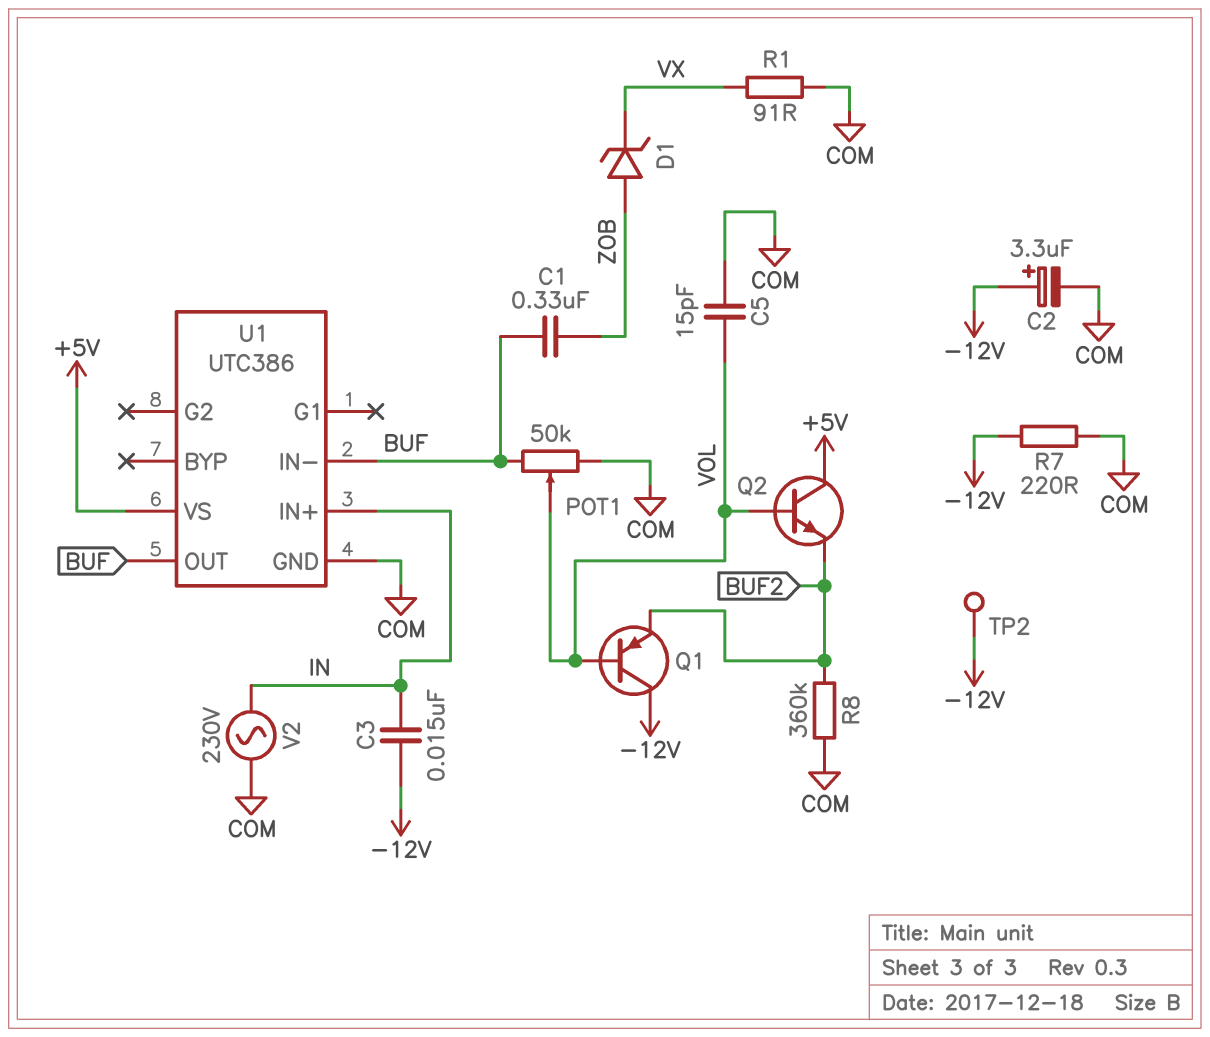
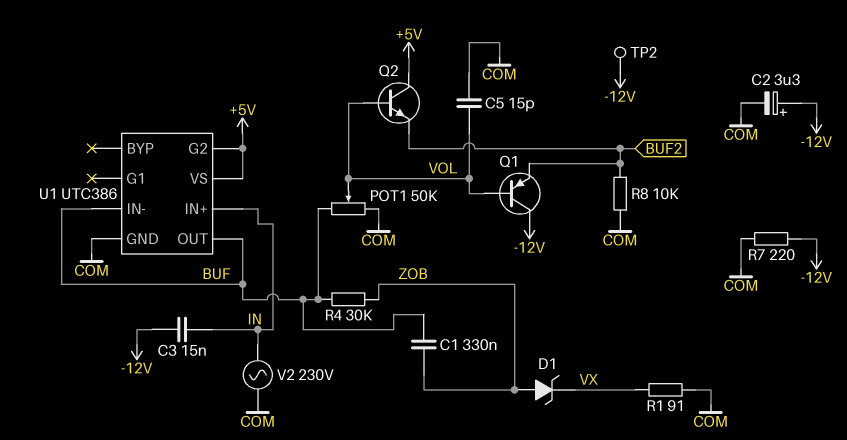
R4: none -> 30k (BUF, ZOB)
R8: 360k (BUF2, COM) -> 10k (BUF2, COM)
U1 pin G2: none -> +5V

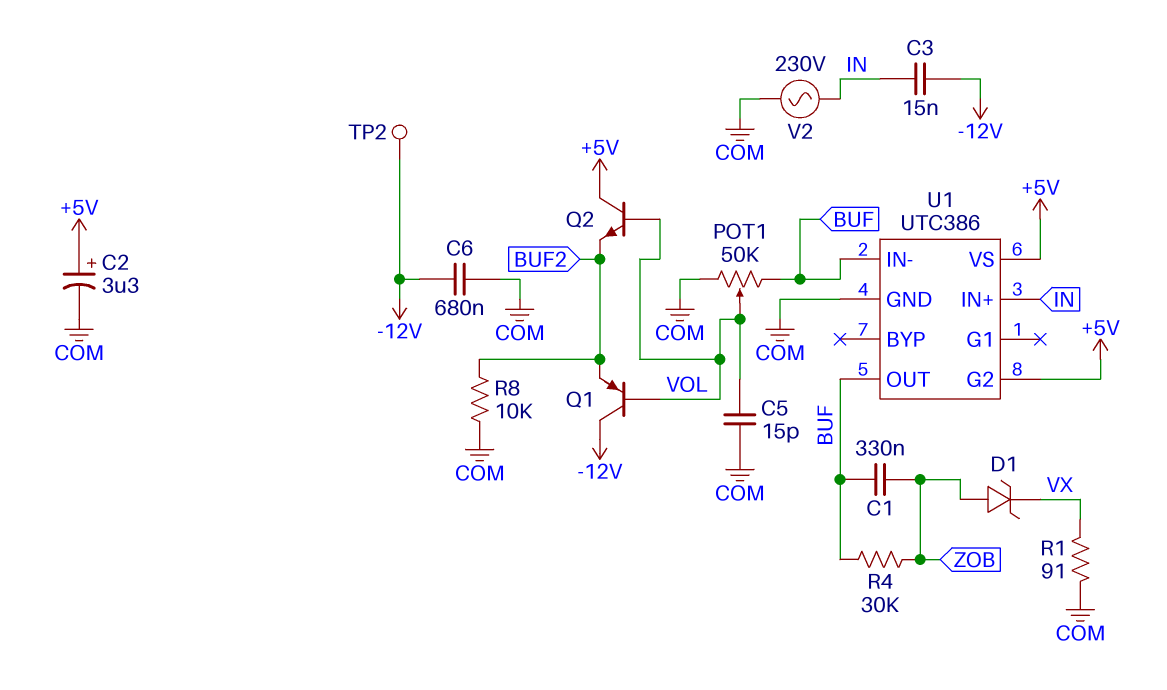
C2: 3.3uF (plus -12V, minus COM) -> 3.3uF (plus +5V, minus COM)
C6: none -> 680nF (-12V, COM)
R7: 220 (-12V, COM) -> none

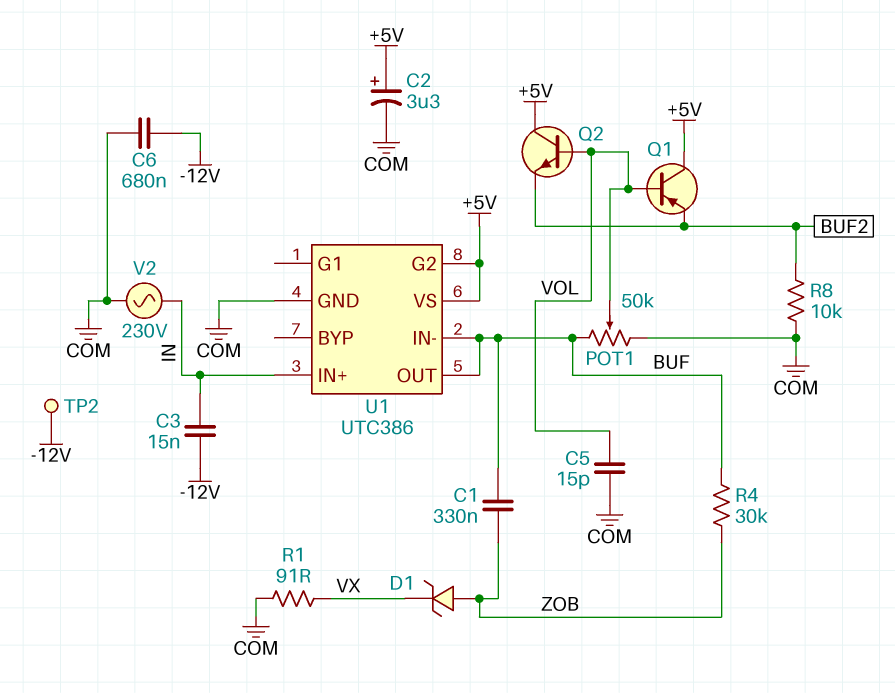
Q1: PNP (B VOL, C -12V, E BUF2) -> PNP (B VOL, C +5V, E BUF2)

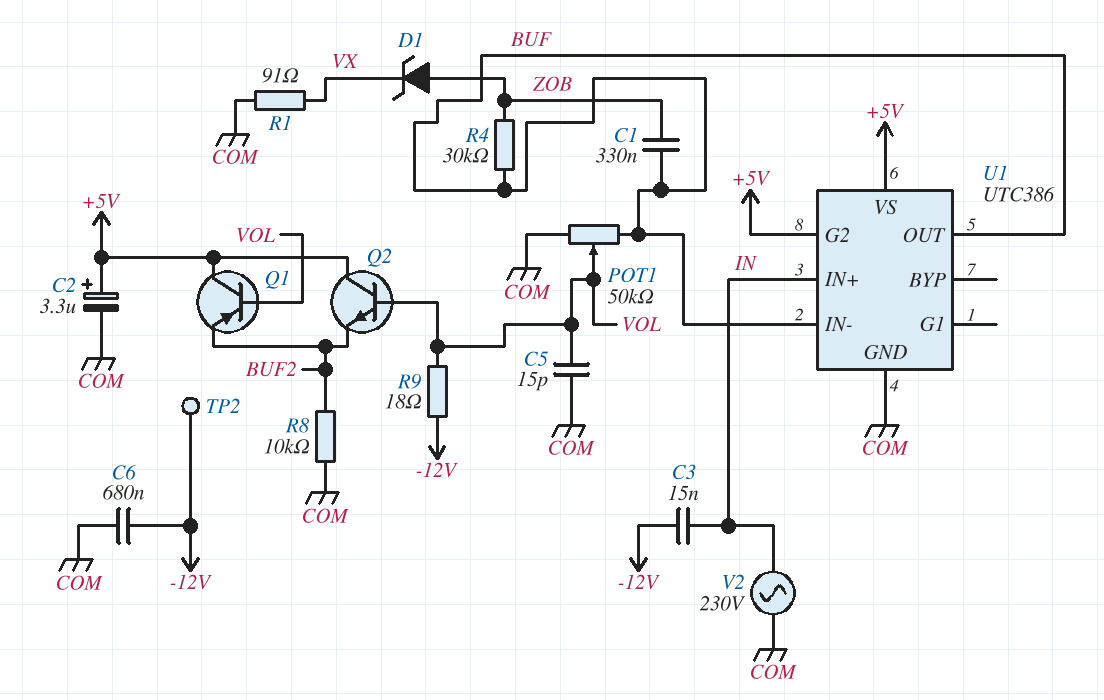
R9: none -> 18 (-12V, VOL)

